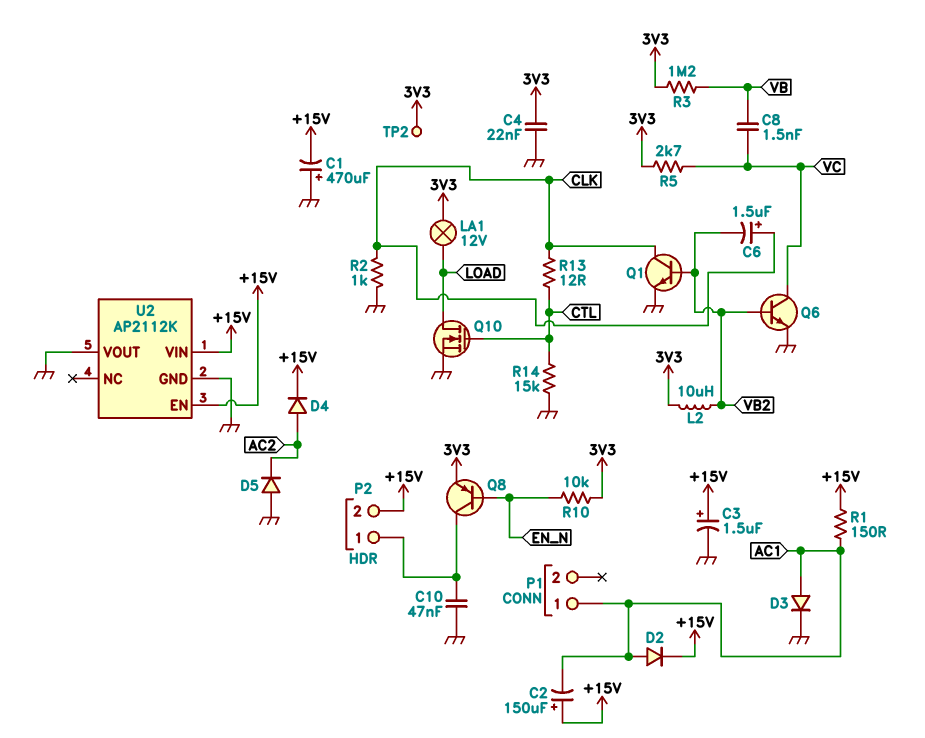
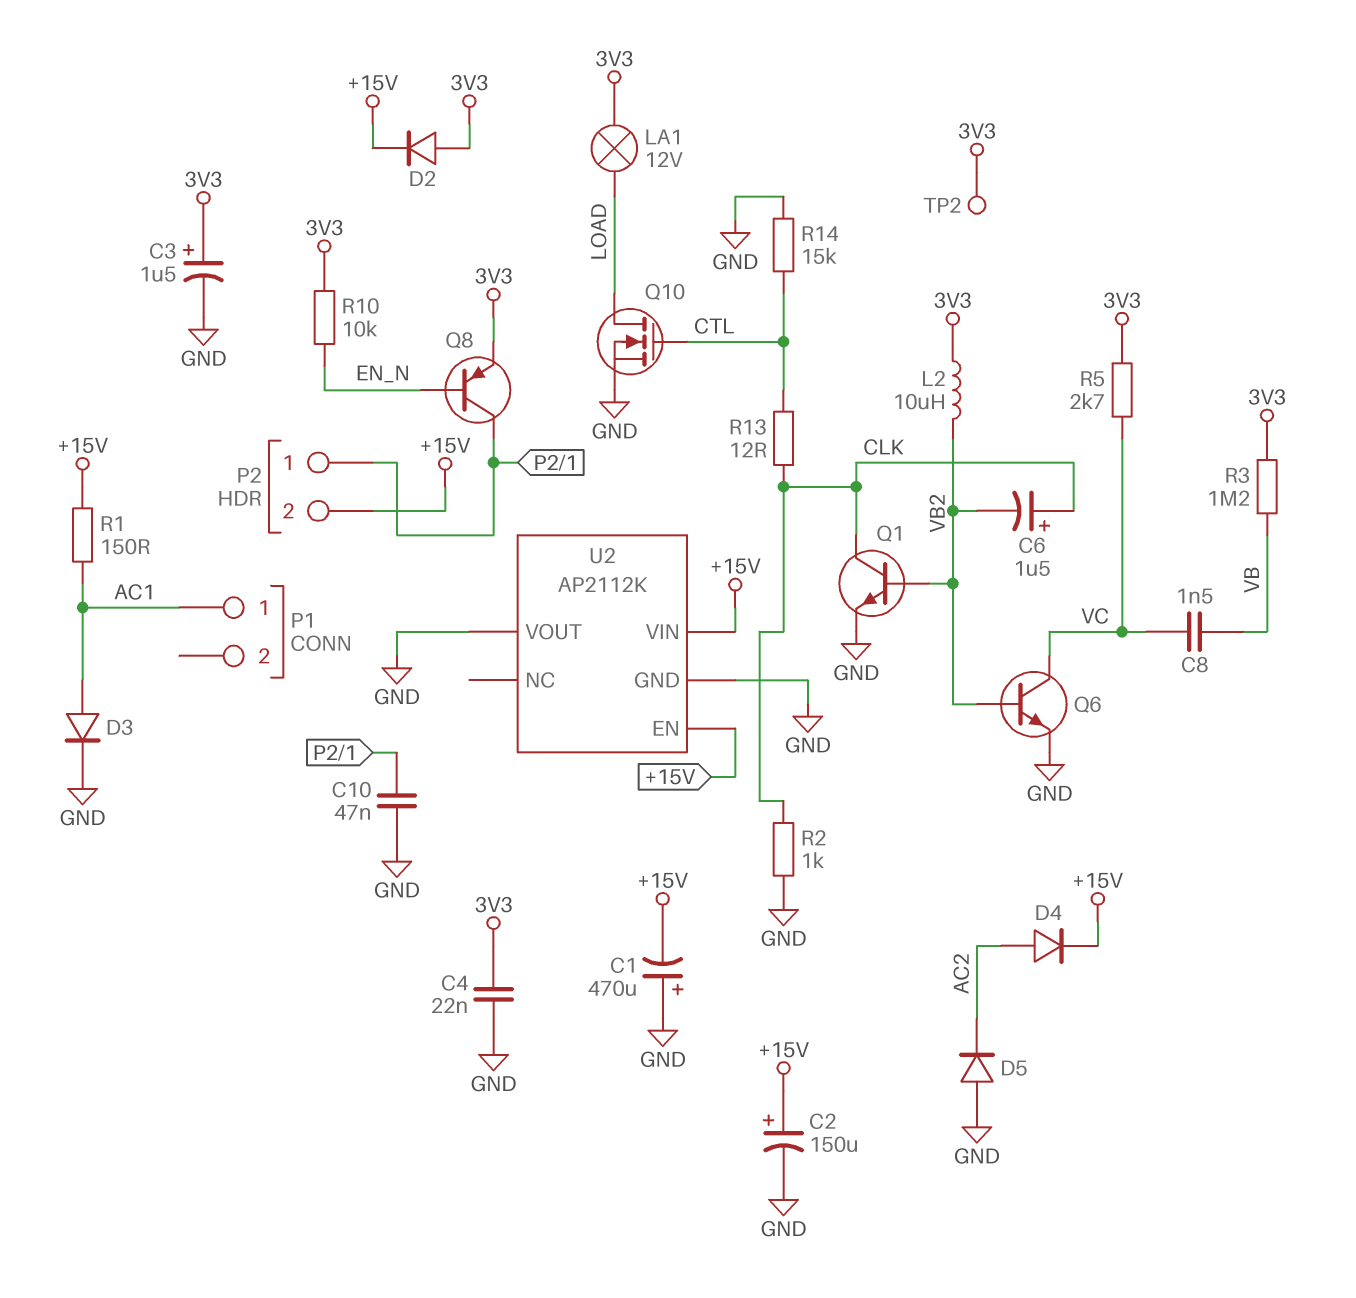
C2: 150uF (plus +15V, minus AC1) -> 150uF (plus +15V, minus GND)
C3: 1.5uF (plus +15V, minus GND) -> 1.5uF (plus 3V3, minus GND)
D2: diode (A AC1, K +15V) -> diode (A 3V3, K +15V)

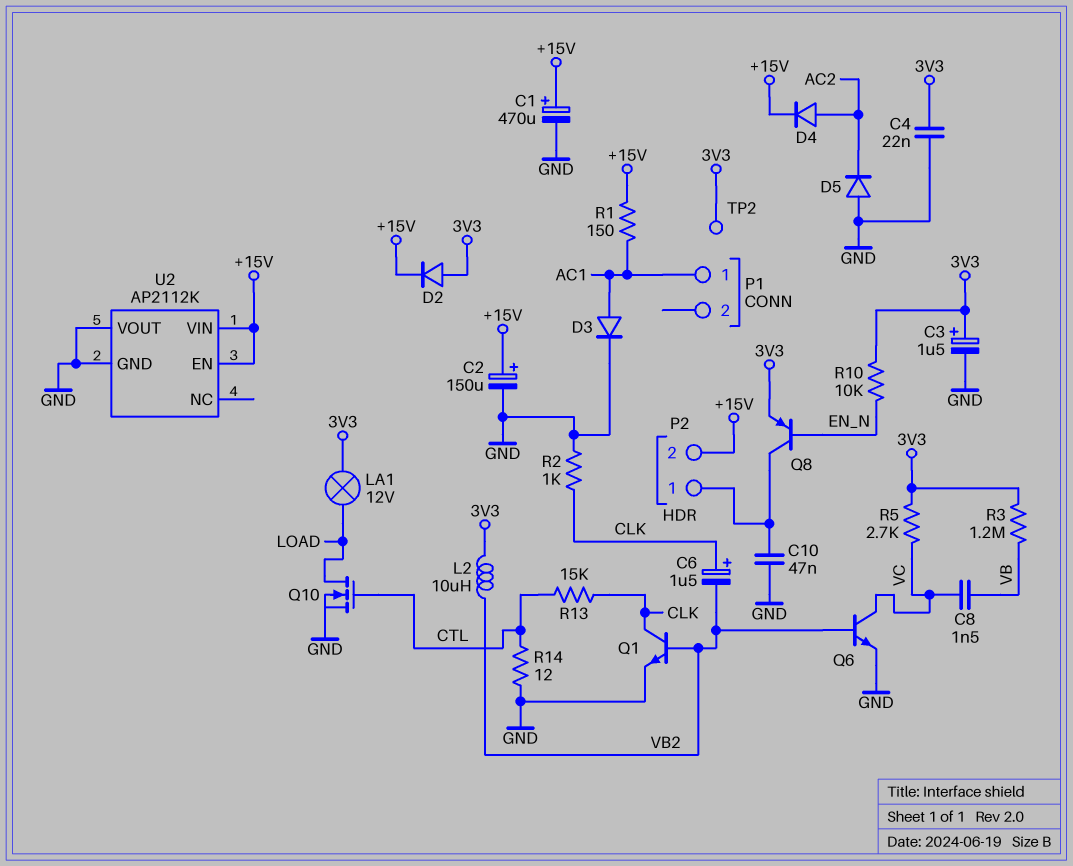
C1: 470uF (plus GND, minus +15V) -> 470uF (plus +15V, minus GND)
R13: 12 (CLK, CTL) -> 15k (CLK, CTL)
R14: 15k (CTL, GND) -> 12 (CTL, GND)

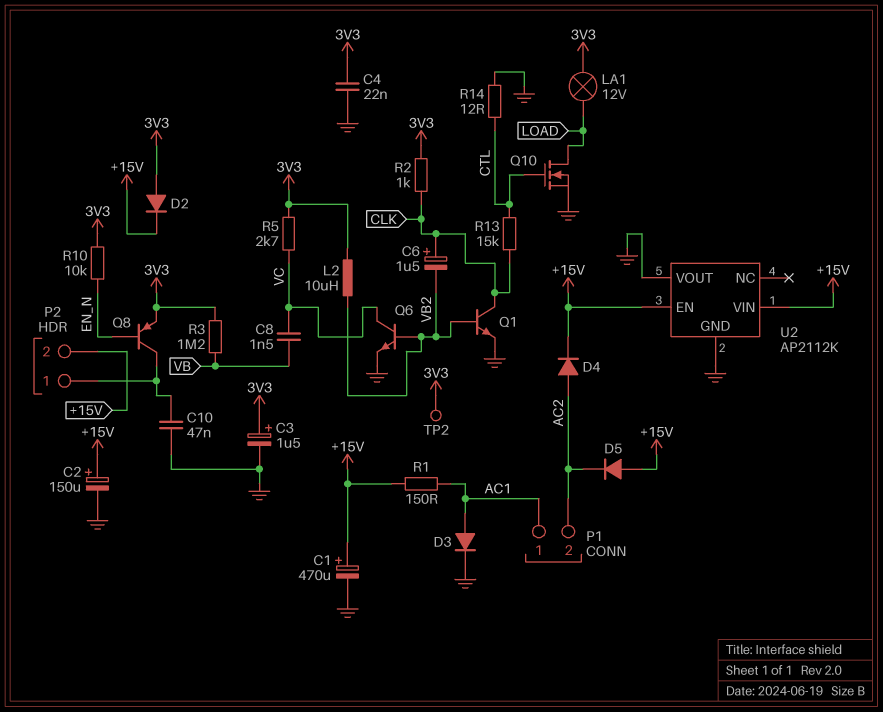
D5: diode (A GND, K AC2) -> diode (A +15V, K AC2)
P1 pin 2: none -> AC2
R2: 1k (CLK, GND) -> 1k (3V3, CLK)

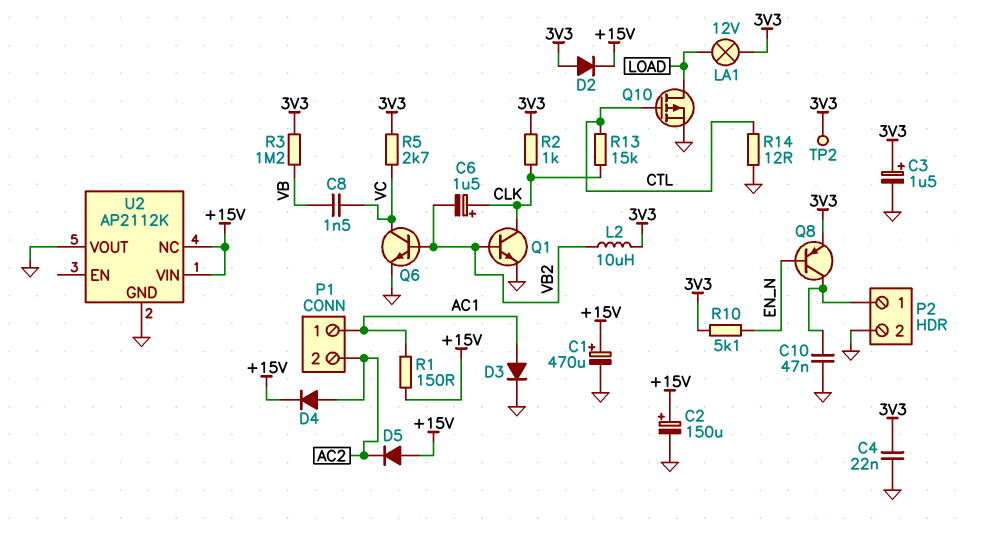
P2 pin 2: +15V -> GND
Q10: NMOS (G CTL, D LOAD, S GND) -> PMOS (G CTL, D LOAD, S GND)
R10: 10k (3V3, EN_N) -> 5.1k (3V3, EN_N)
U2 pin EN: +15V -> none
U2 pin NC: none -> +15V

